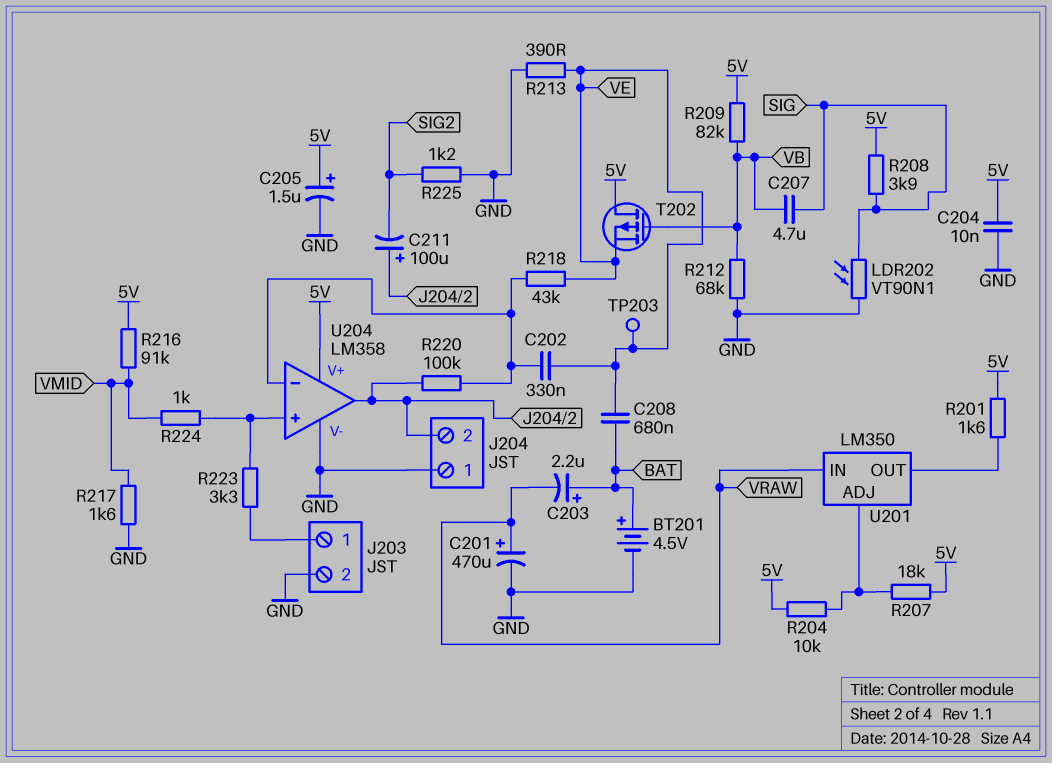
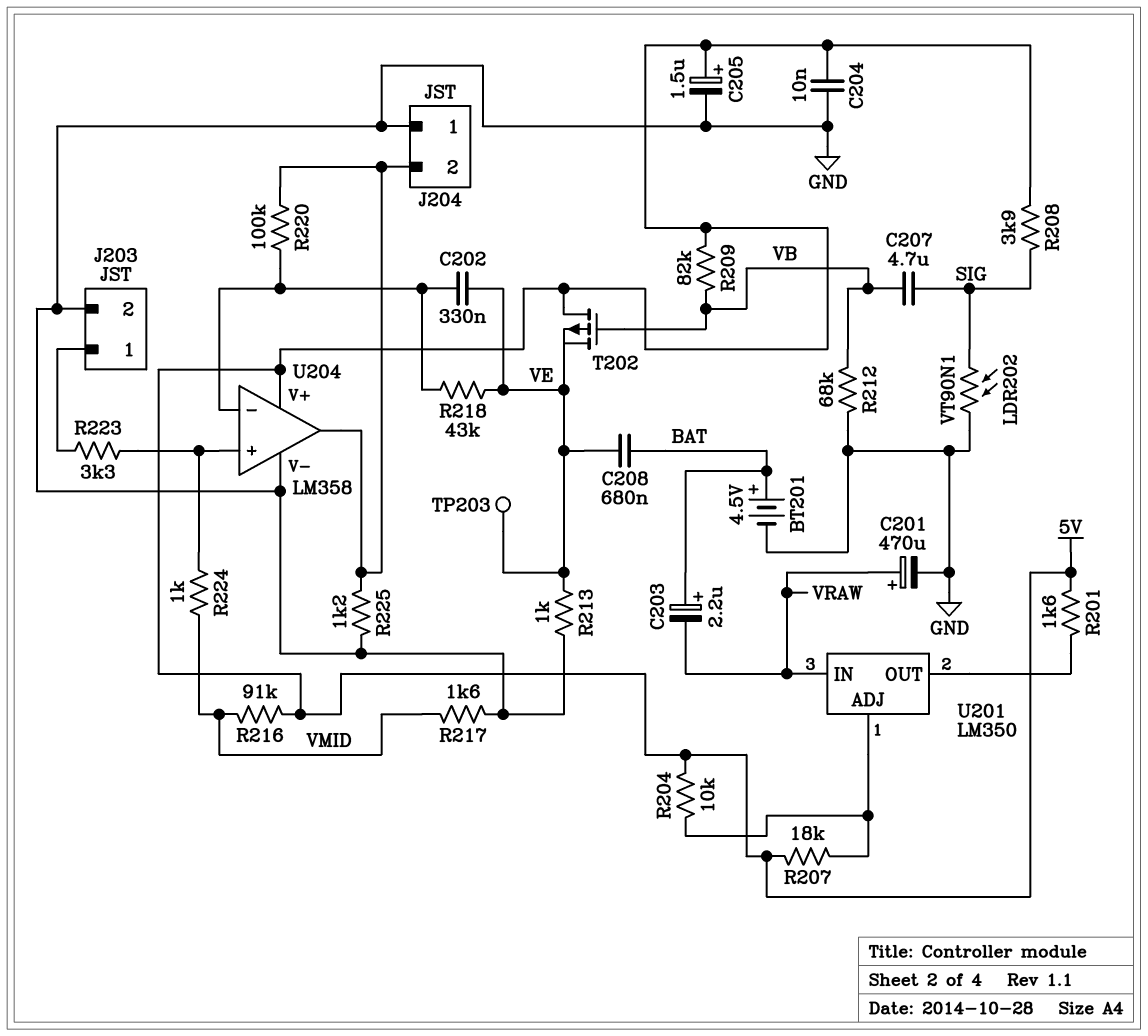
C211: 100uF (plus J204/2, minus SIG2) -> none
R213: 390 (GND, VE) -> 1k (GND, VE)
R225: 1.2k (GND, SIG2) -> 1.2k (GND, J204/2)

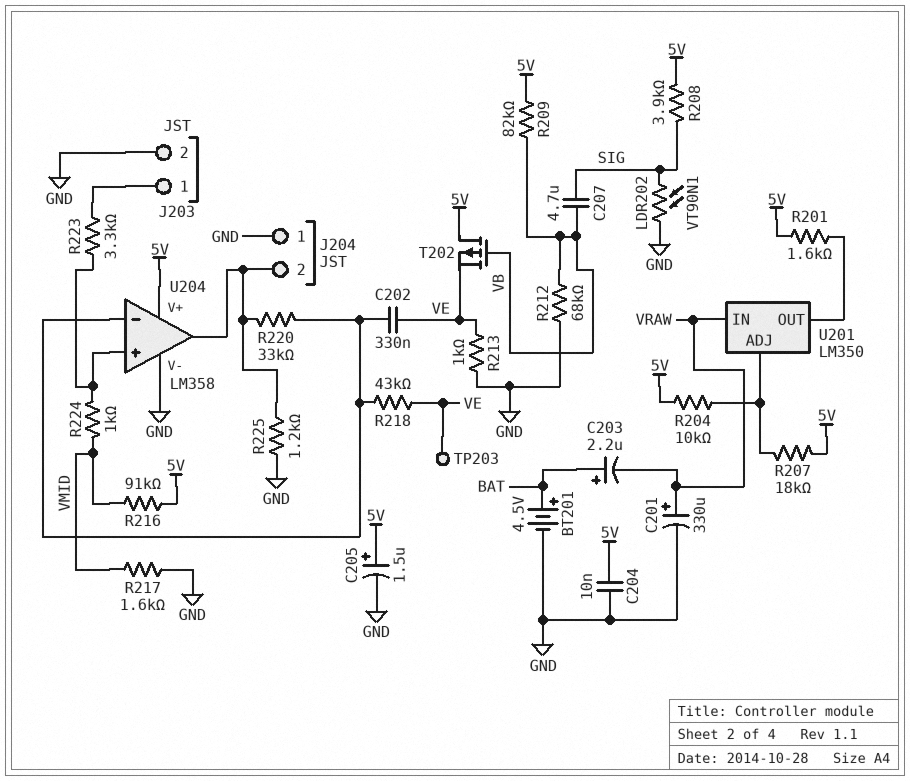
C201: 470uF (plus VRAW, minus GND) -> 330uF (plus VRAW, minus GND)
C208: 680nF (BAT, VE) -> none
R220: 100k (J204/2, U204/in-) -> 33k (J204/2, U204/in-)

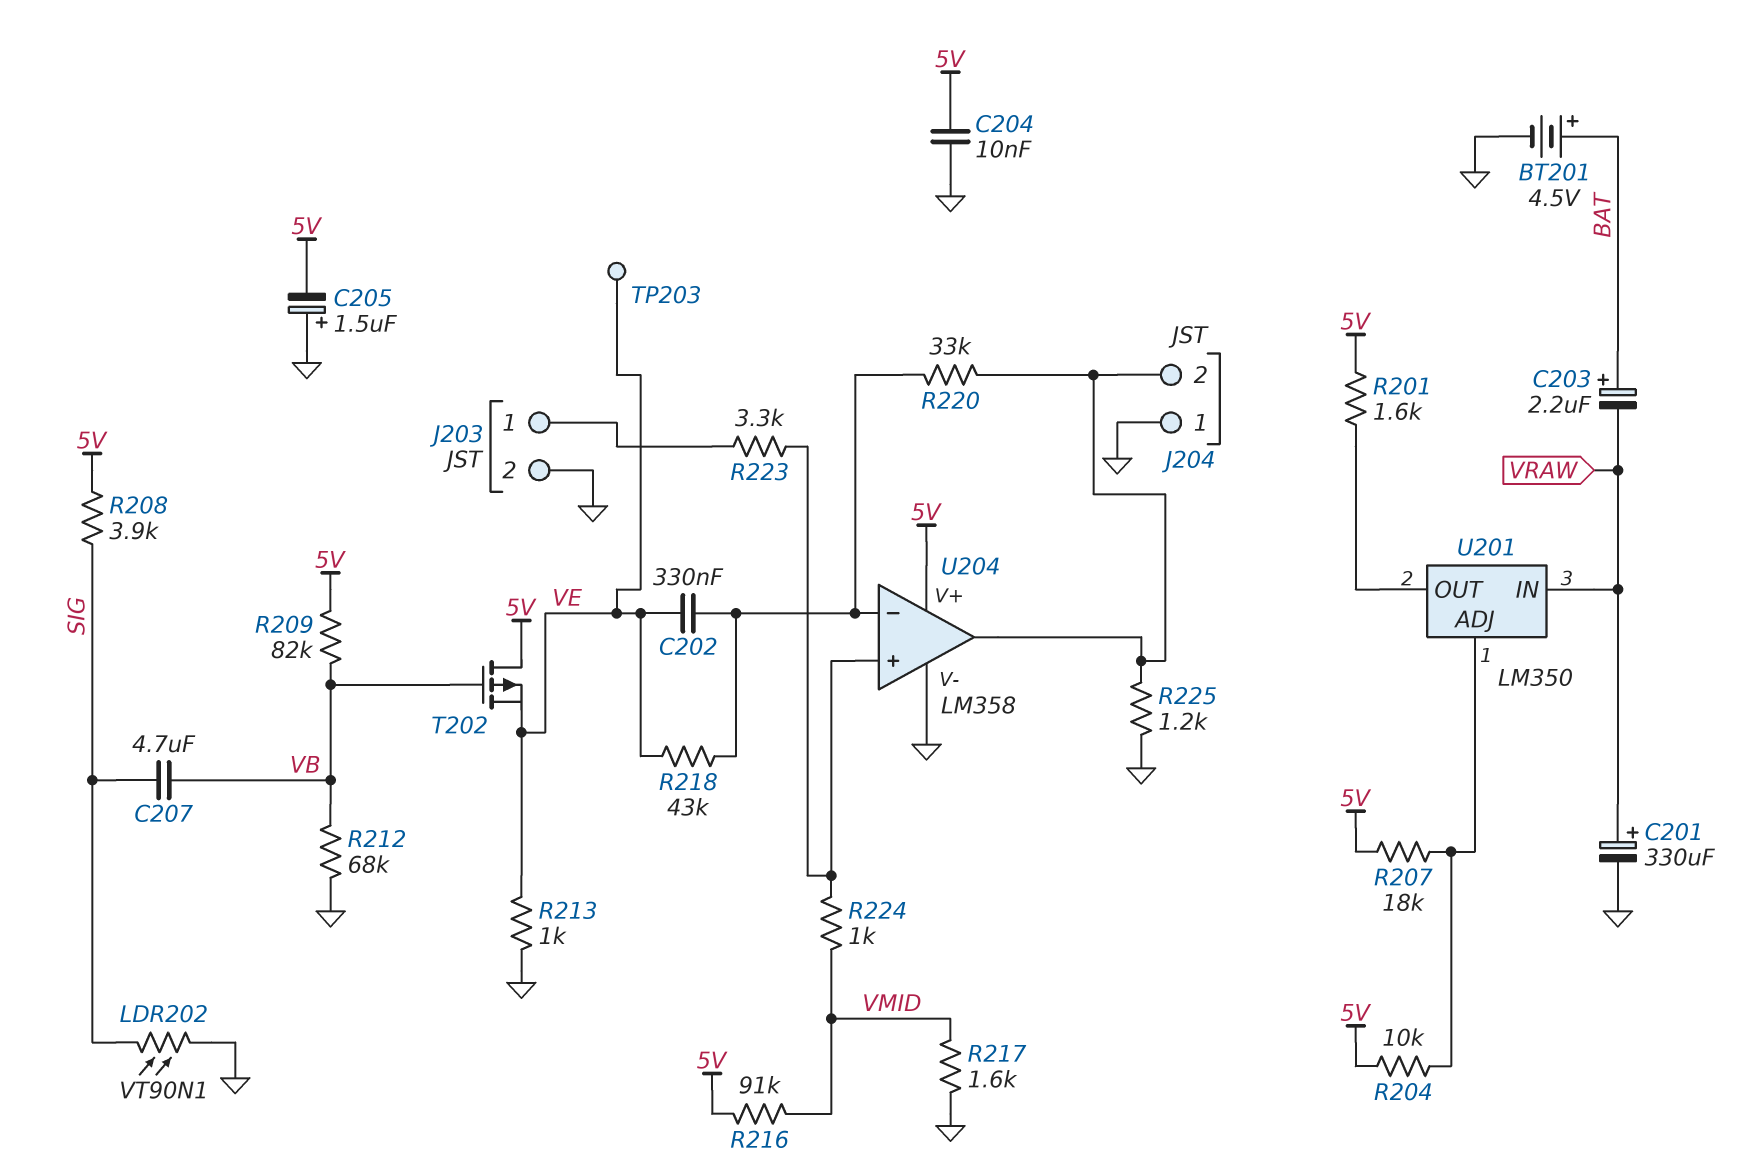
C205: 1.5uF (plus 5V, minus GND) -> 1.5uF (plus GND, minus 5V)

